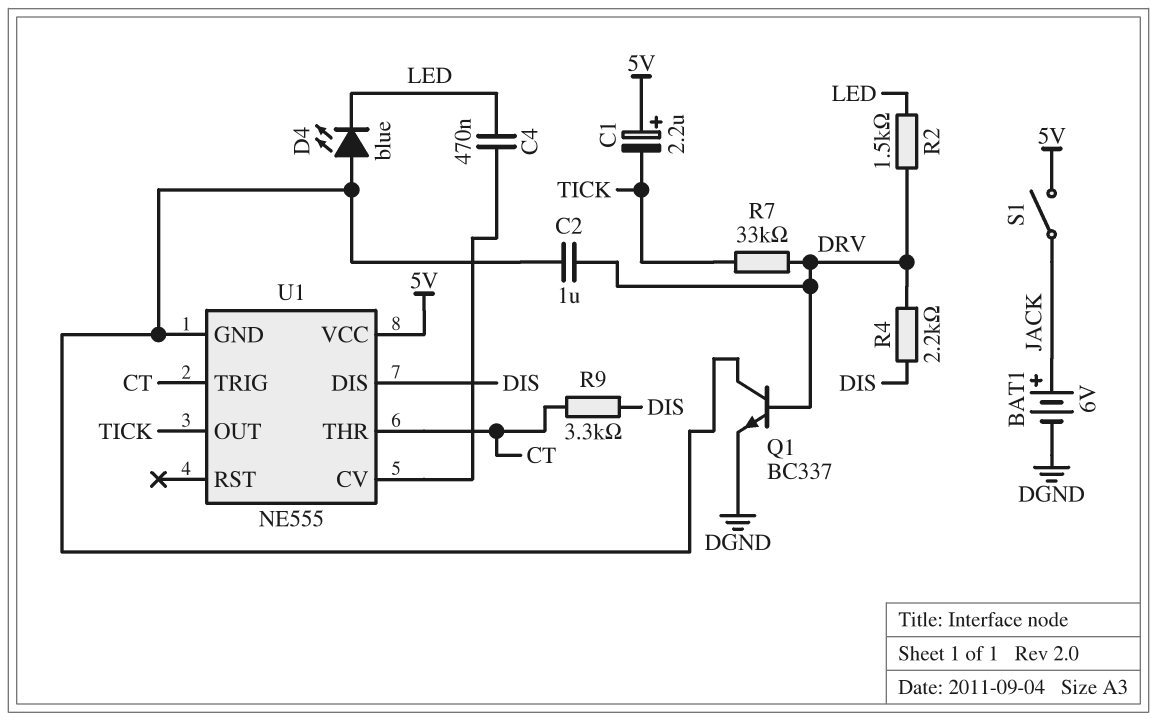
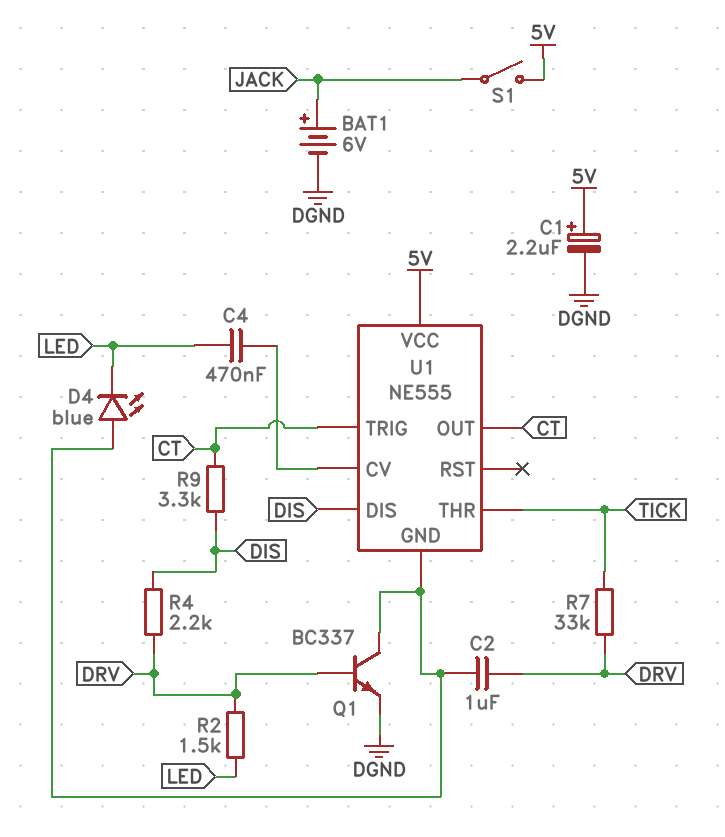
C1: 2.2uF (plus 5V, minus TICK) -> 2.2uF (plus 5V, minus DGND)
U1 pin OUT: TICK -> CT
U1 pin THR: CT -> TICK

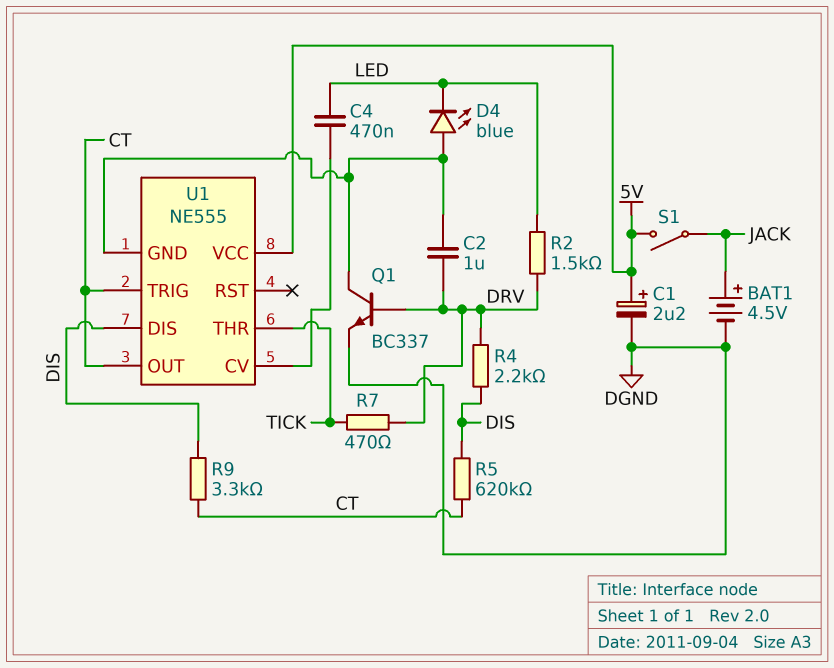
BAT1: 6V (plus JACK, minus DGND) -> 4.5V (plus JACK, minus DGND)
R5: none -> 620k (CT, DIS)
R7: 33k (DRV, TICK) -> 470 (DRV, TICK)

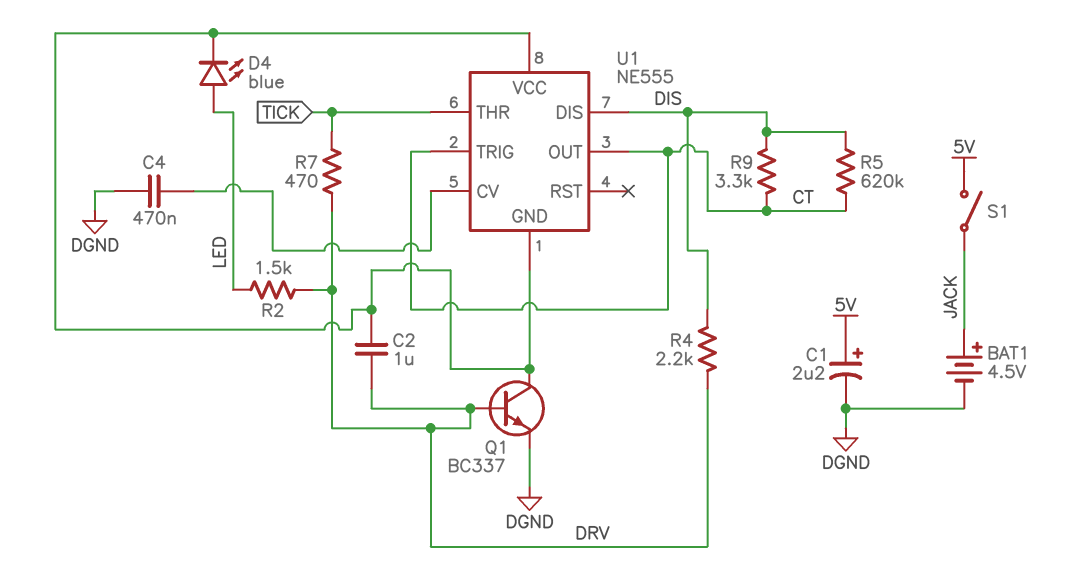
C4: 470nF (LED, U1/CV) -> 470nF (DGND, U1/CV)
D4: LED blue (A U1/GND, K LED) -> LED blue (A LED, K U1/GND)
U1 pin VCC: 5V -> U1/GND

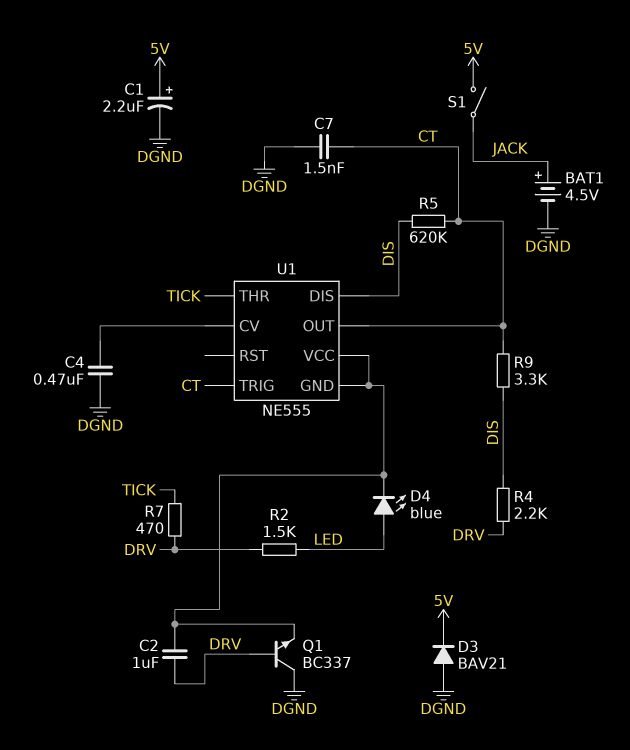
C7: none -> 1.5nF (CT, DGND)
D3: none -> diode BAV21 (A DGND, K 5V)
Q1: NPN BC337 (B DRV, C U1/GND, E DGND) -> NPN BC337 (B DRV, C DGND, E U1/GND)

